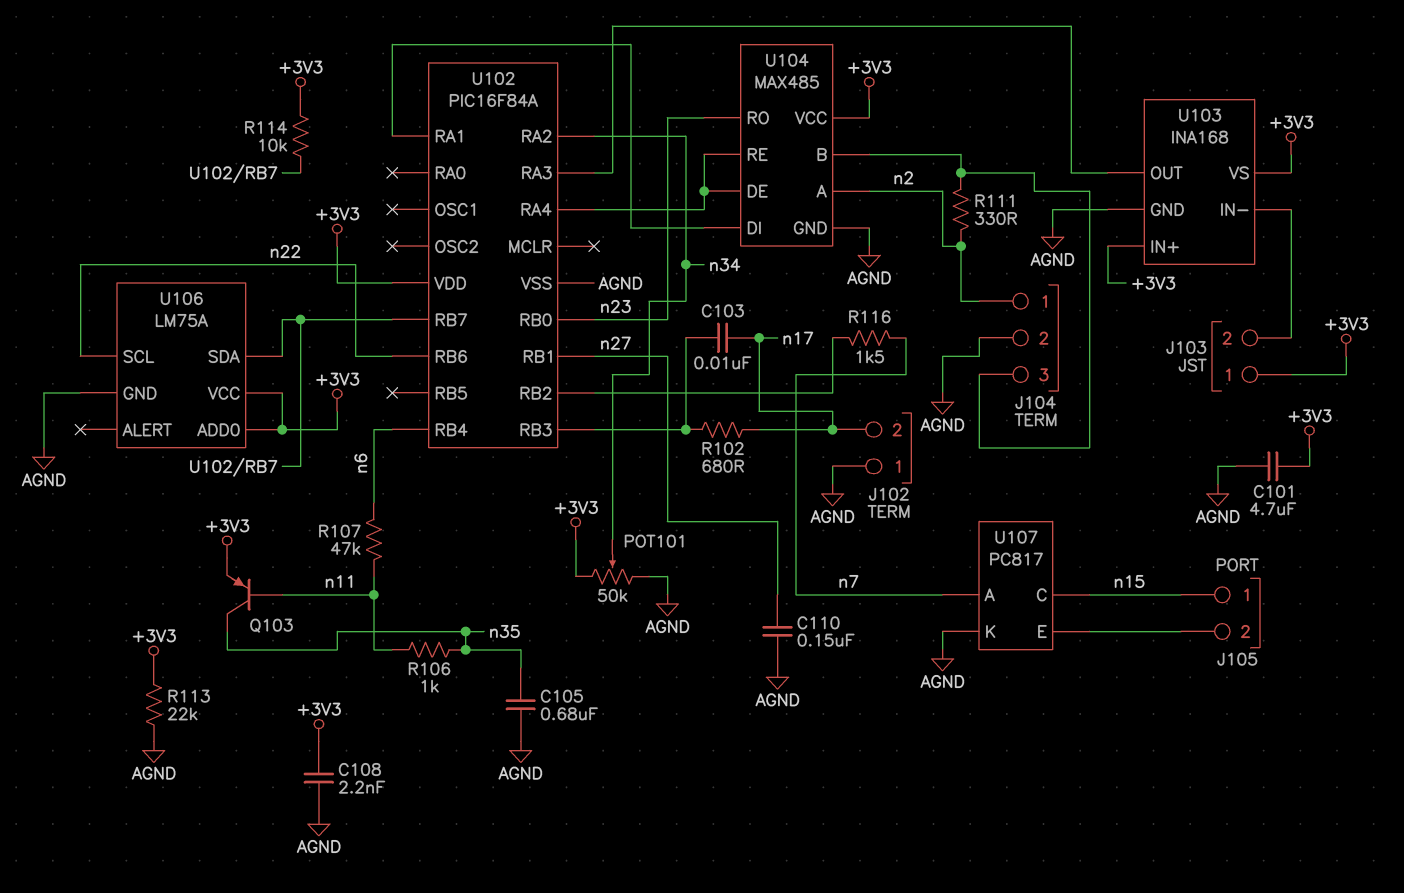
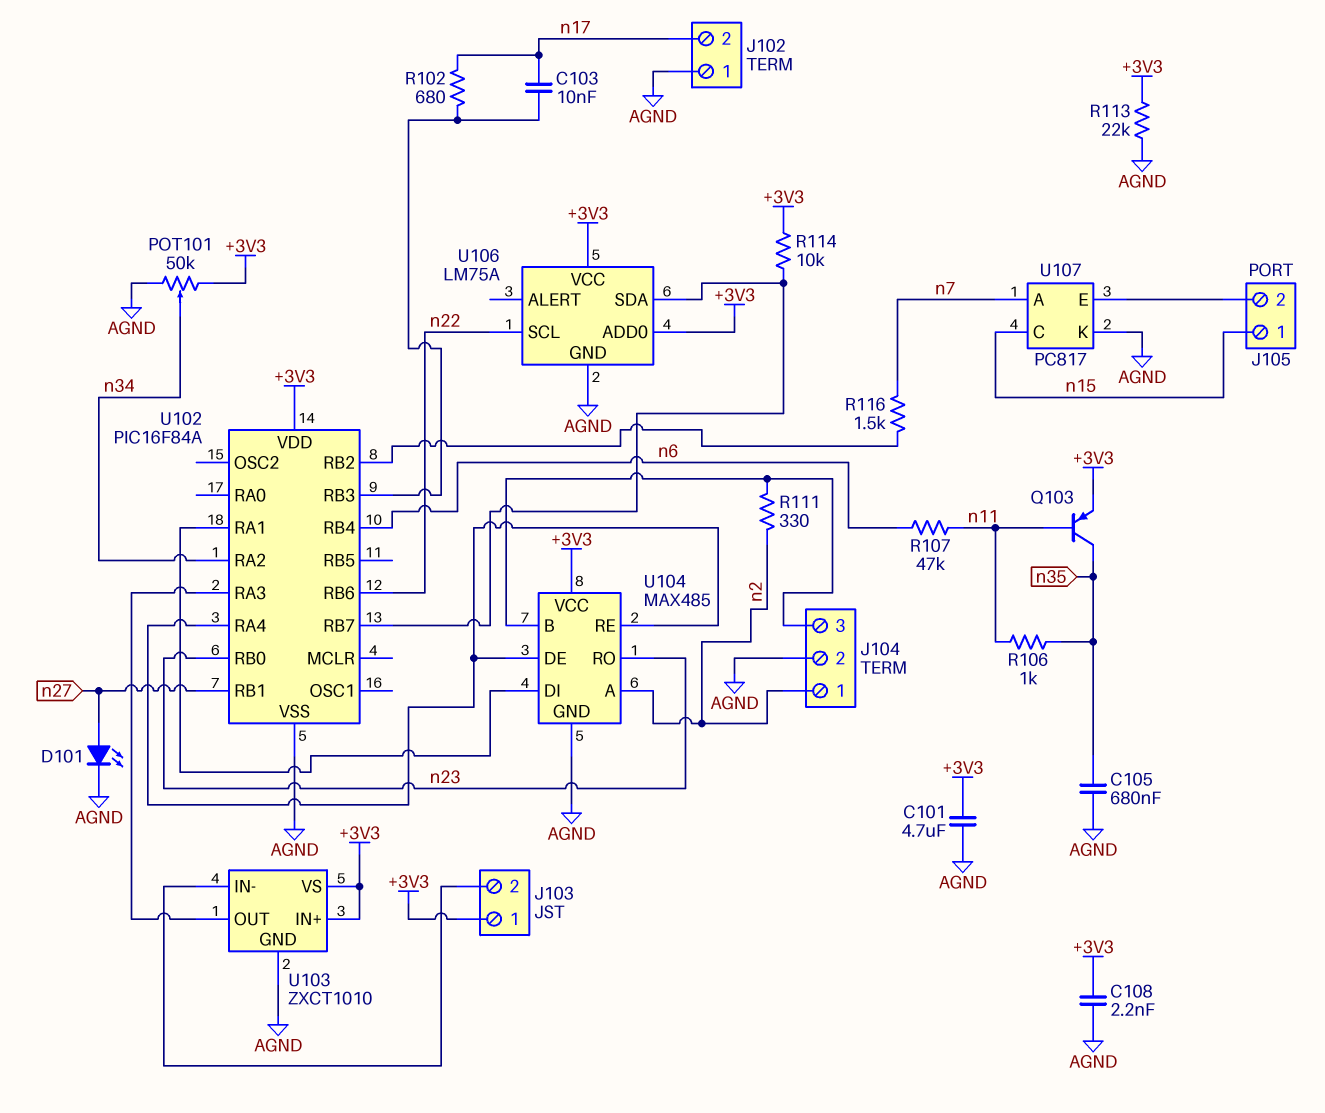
C110: 150nF (AGND, n27) -> none
D101: none -> LED (A n27, K AGND)
U103: INA168 -> ZXCT1010

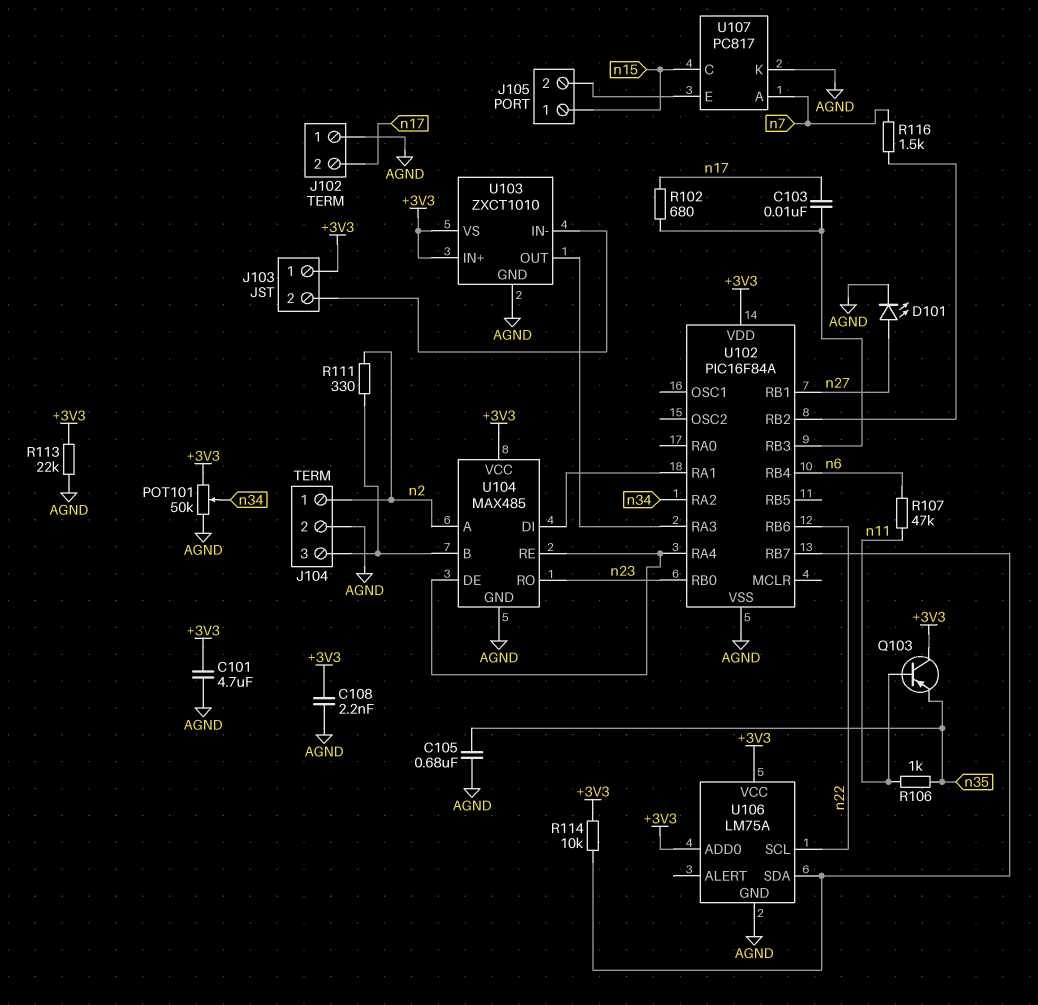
Q103: PNP (B n11, C n35, E +3V3) -> PNP (B n11, C +3V3, E n35)

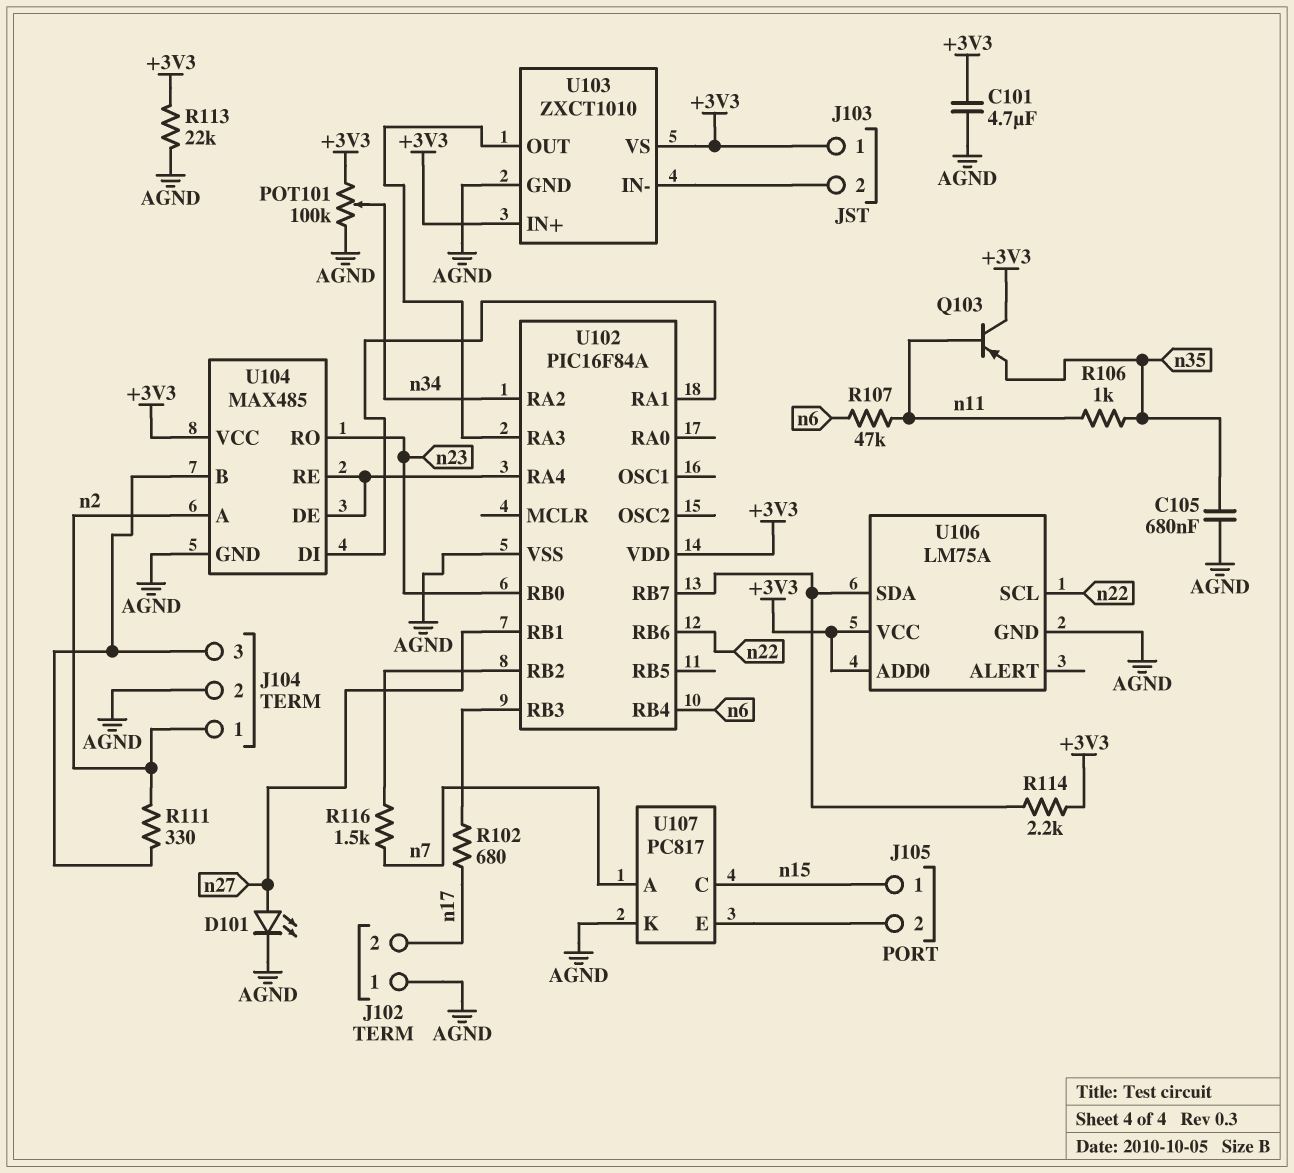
C103: 10nF (U102/RB3, n17) -> none
C108: 2.2nF (+3V3, AGND) -> none
POT101: 50k (+3V3, AGND, wiper n34) -> 100k (+3V3, AGND, wiper n34)
R114: 10k (+3V3, U102/RB7) -> 2.2k (+3V3, U102/RB7)

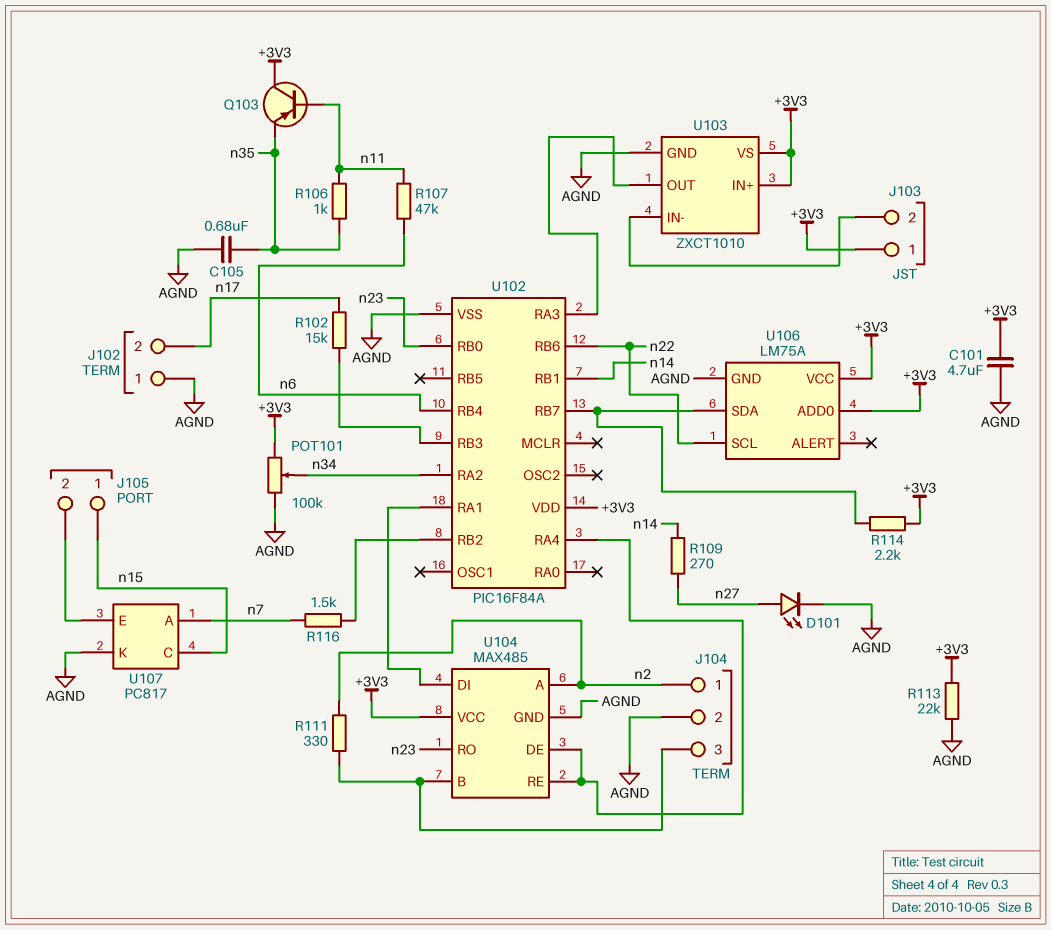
R102: 680 (U102/RB3, n17) -> 15k (U102/RB3, n17)
R109: none -> 270 (n14, n27)
U102 pin RB1: n27 -> n14

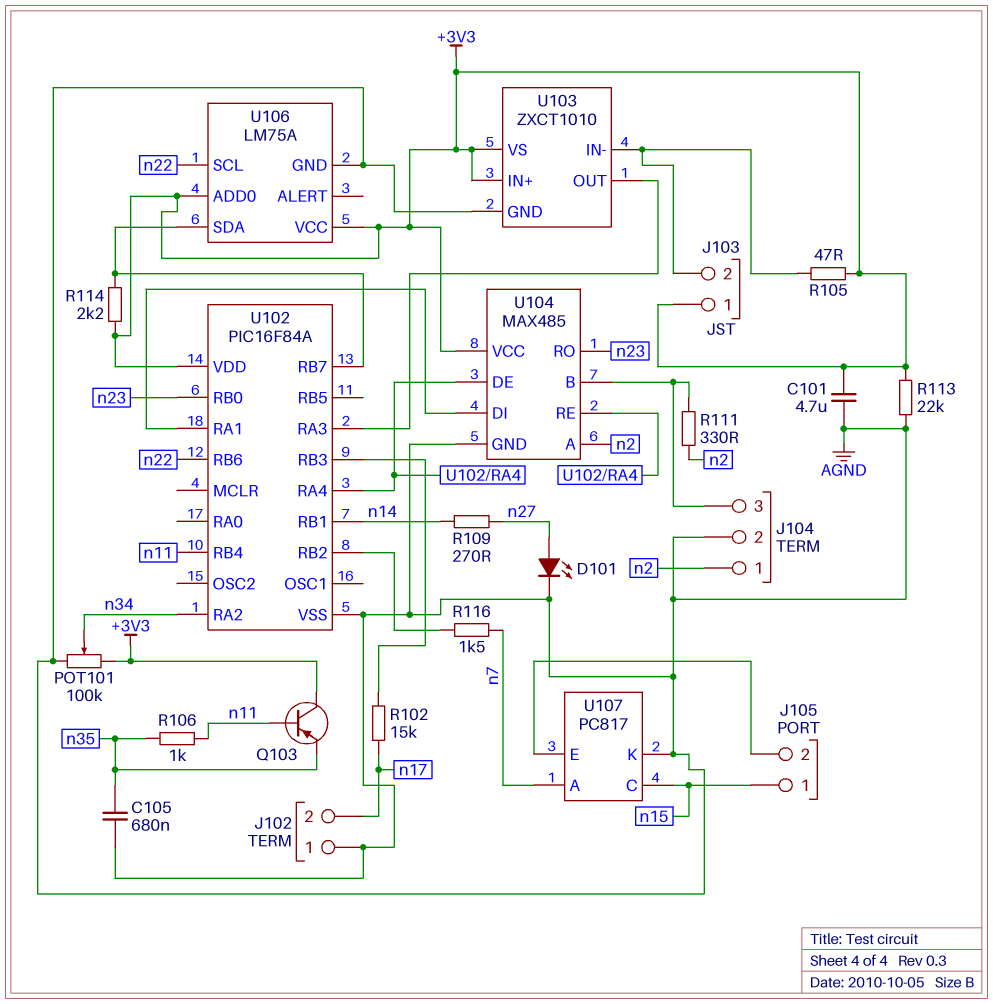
R105: none -> 47 (+3V3, J103/2)
R107: 47k (n6, n11) -> none
U102 pin RB4: n6 -> n11

